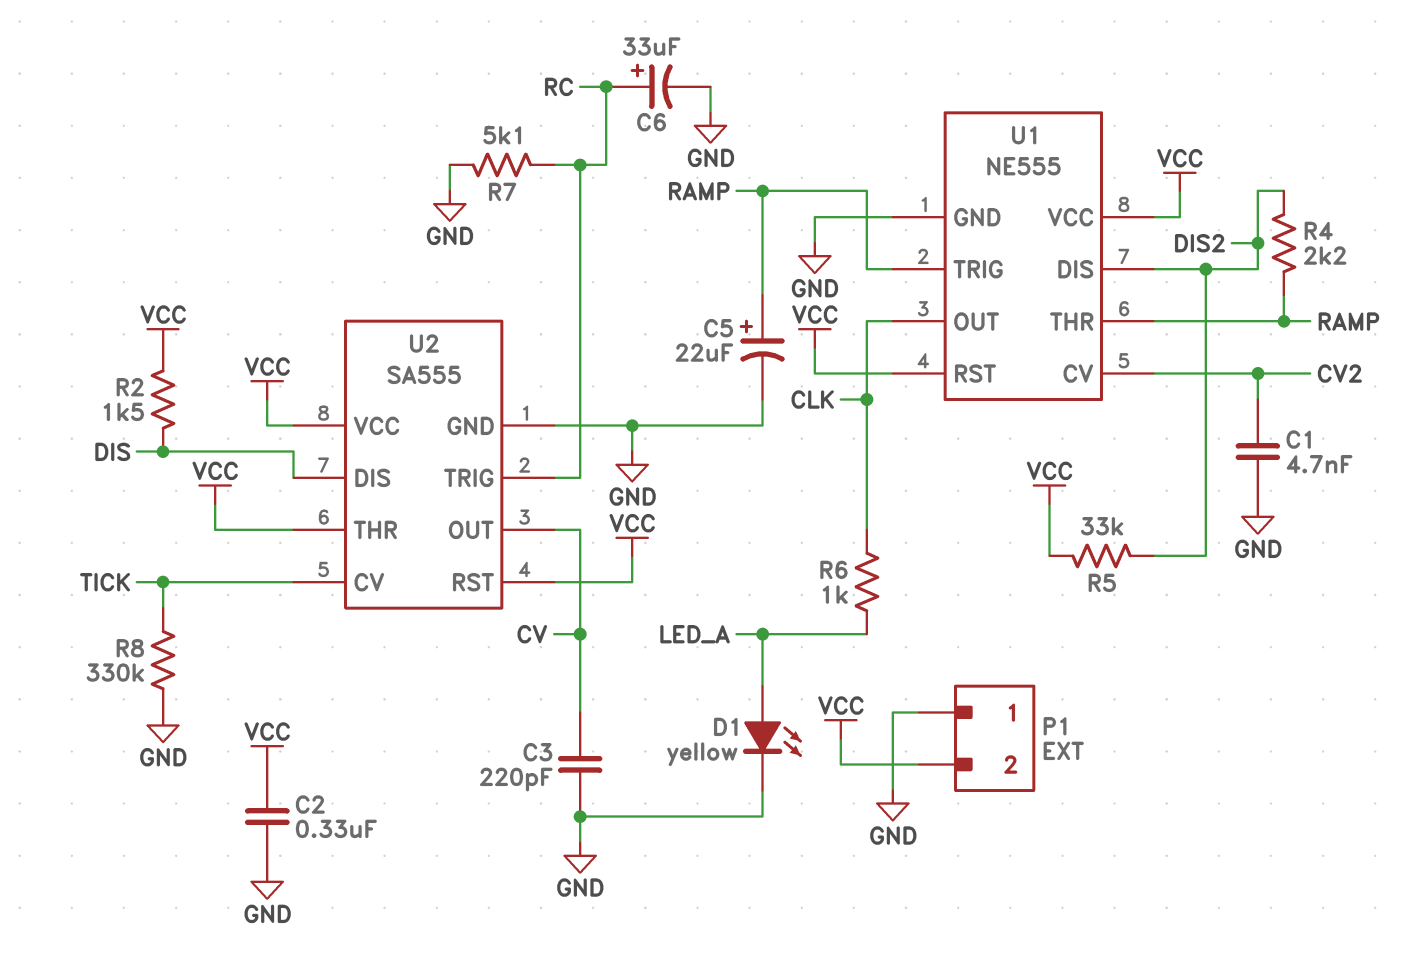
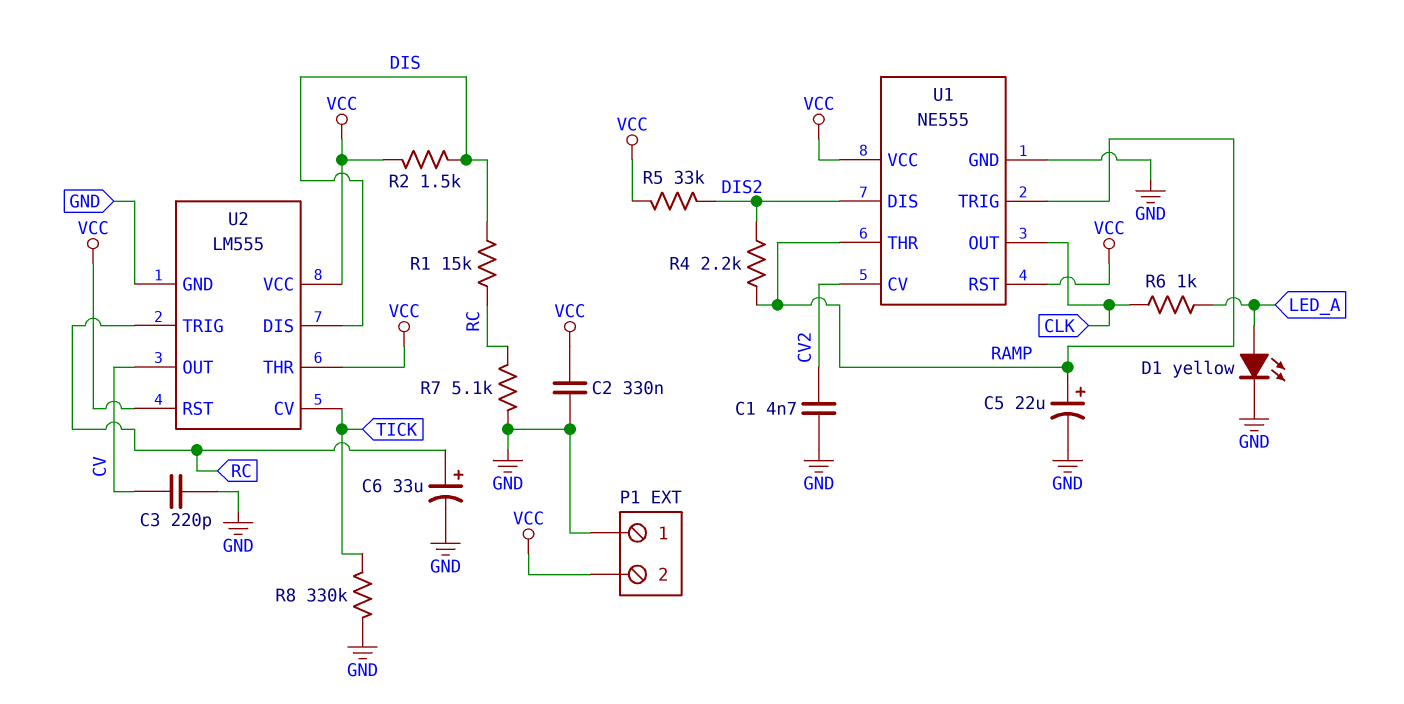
R1: none -> 15k (DIS, RC)
U2: SA555 -> LM555

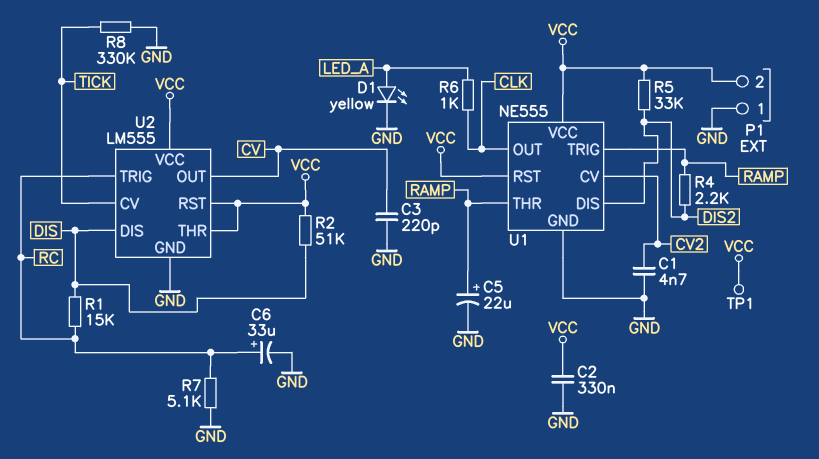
R2: 1.5k (DIS, VCC) -> 51k (DIS, VCC)
TP1: none -> test point (VCC)

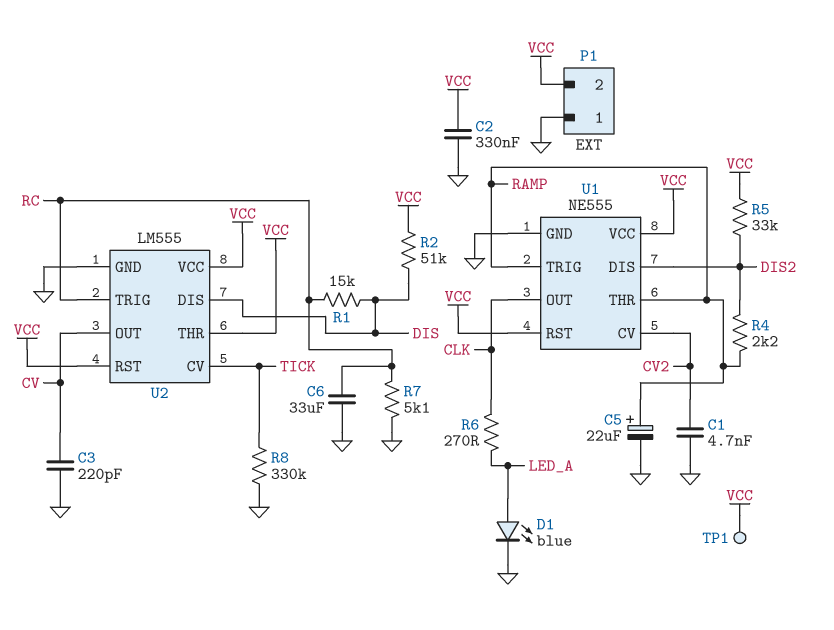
C6: 33uF (plus RC, minus GND) -> 33uF (GND, RC)
D1: LED yellow (A LED_A, K GND) -> LED blue (A LED_A, K GND)
R6: 1k (CLK, LED_A) -> 270 (CLK, LED_A)

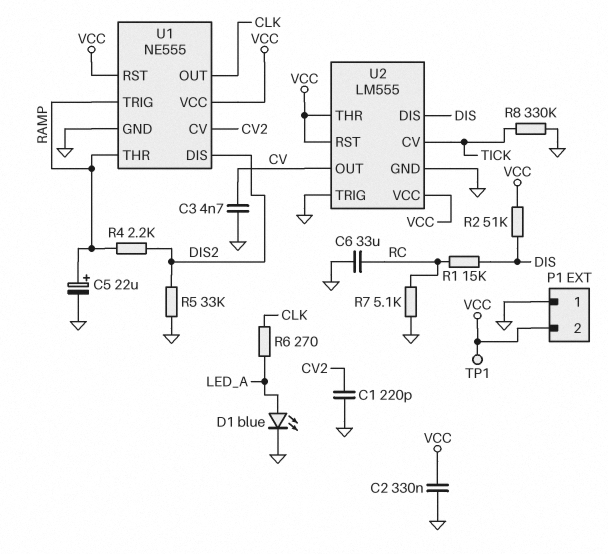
C1: 4.7nF (CV2, GND) -> 220pF (CV2, GND)
C3: 220pF (CV, GND) -> 4.7nF (CV, GND)
R5: 33k (DIS2, VCC) -> 33k (DIS2, GND)
U2 pin TRIG: RC -> GND

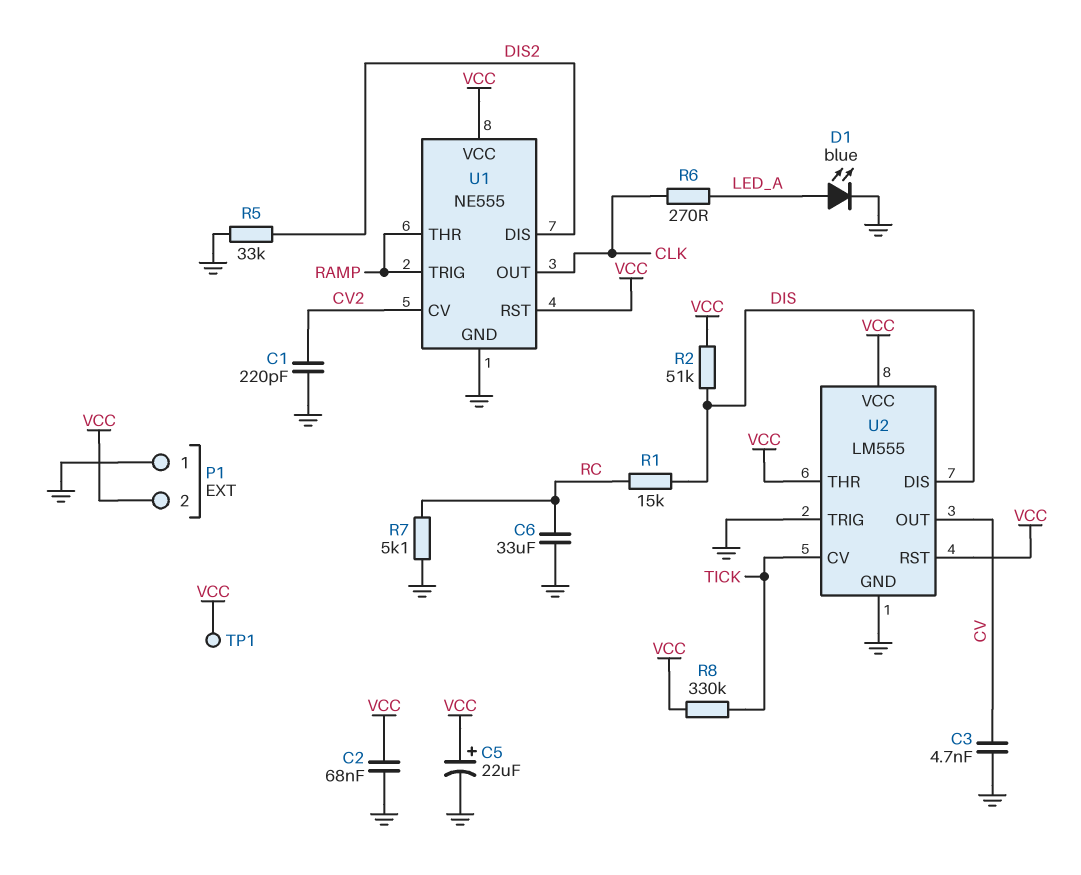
C2: 330nF (GND, VCC) -> 68nF (GND, VCC)
C5: 22uF (plus RAMP, minus GND) -> 22uF (plus VCC, minus GND)
R4: 2.2k (DIS2, RAMP) -> none
R8: 330k (GND, TICK) -> 330k (TICK, VCC)

